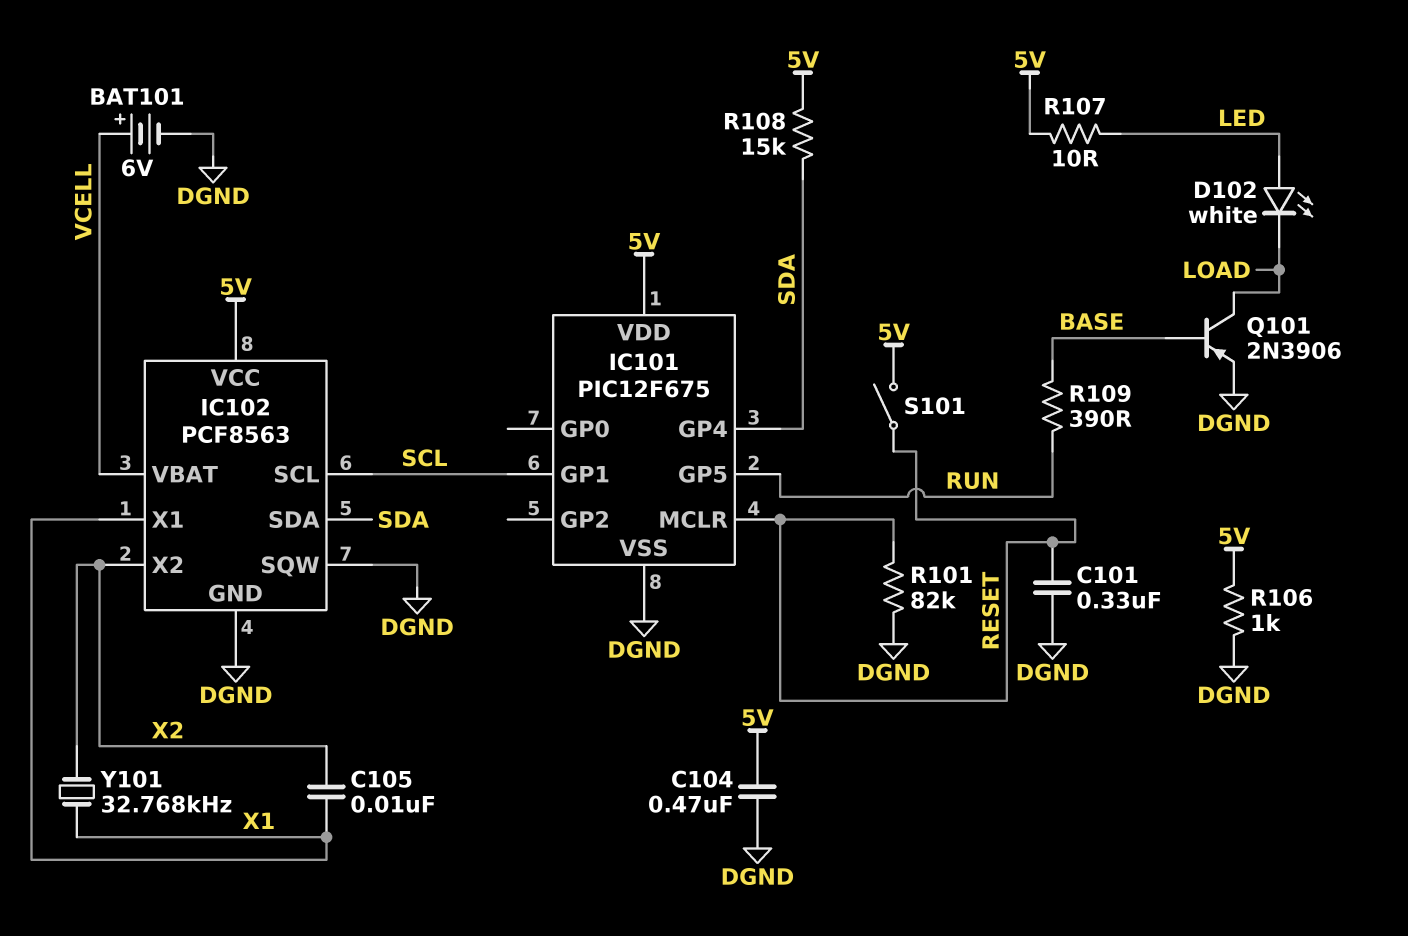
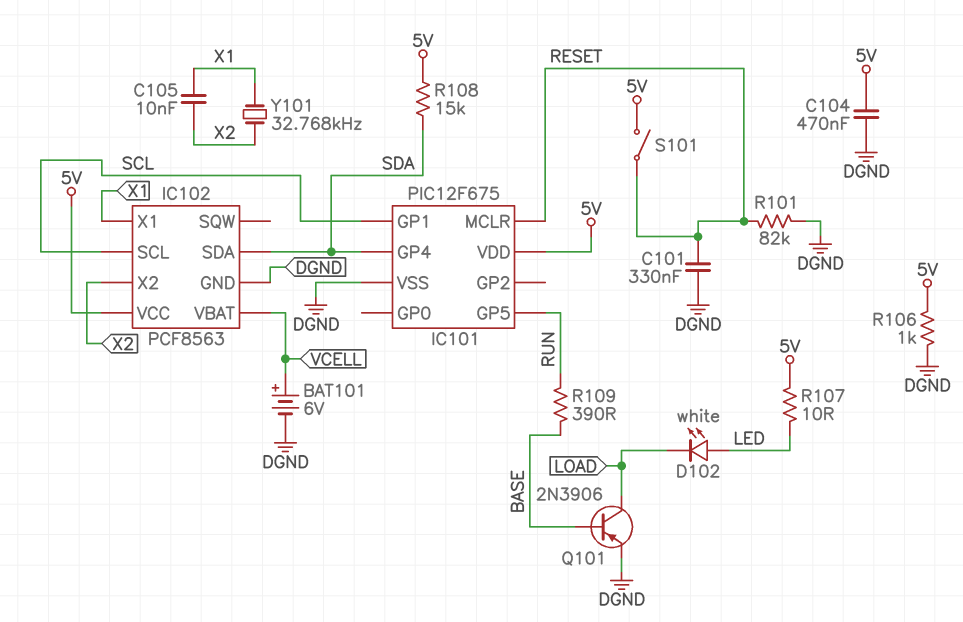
IC102 pin SQW: DGND -> none

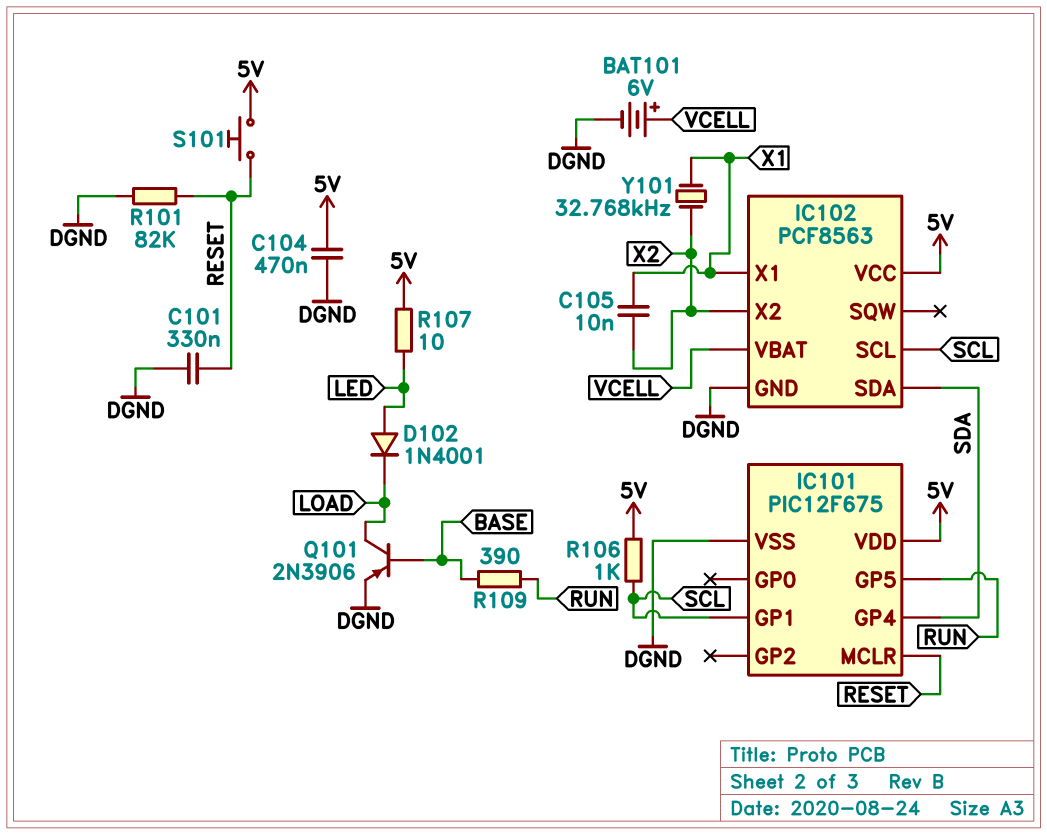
D102: LED white (A LED, K LOAD) -> diode 1N4001 (A LED, K LOAD)
R106: 1k (5V, DGND) -> 1k (5V, SCL)
R108: 15k (5V, SDA) -> none
S101: switch (5V, RESET) -> button (5V, RESET)

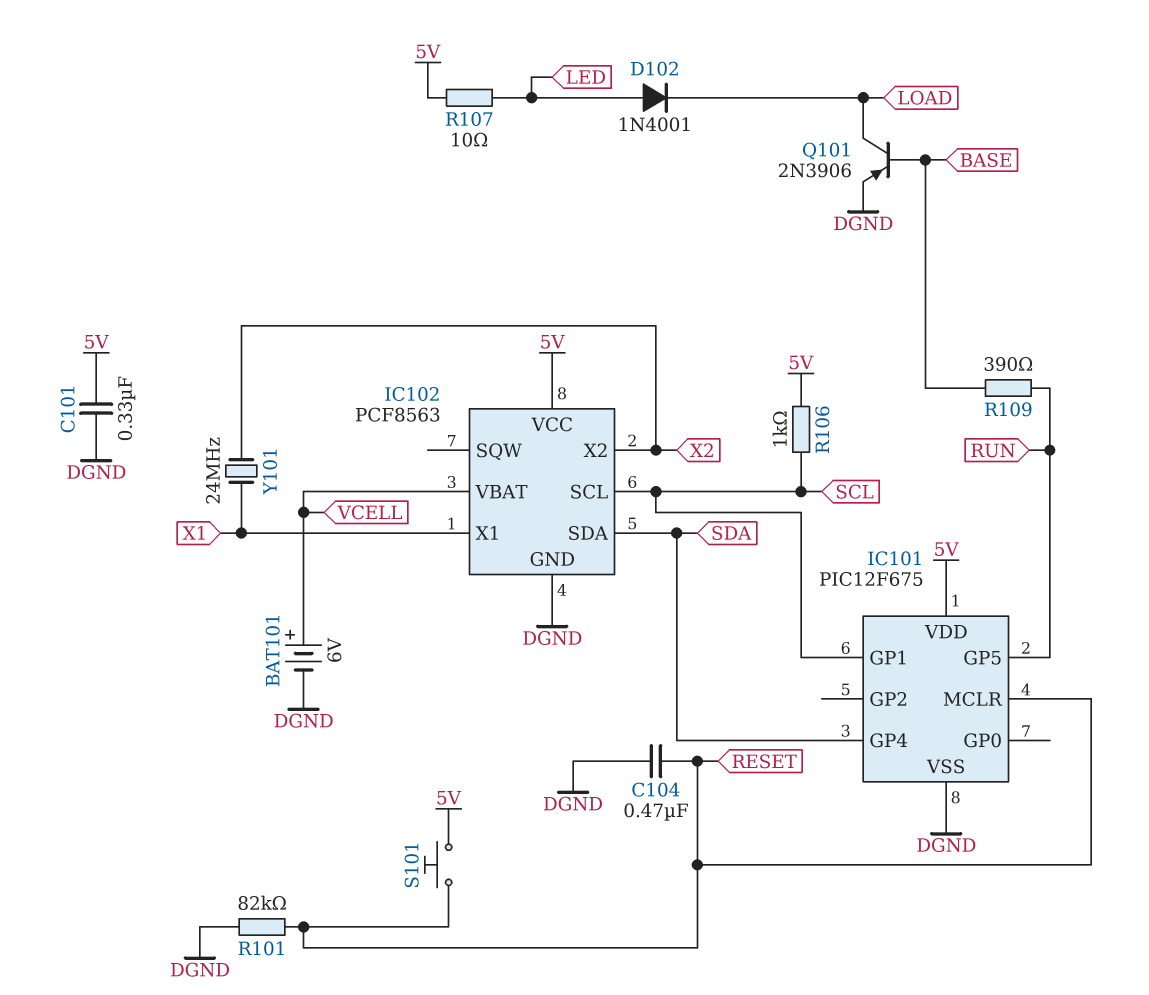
C101: 330nF (DGND, RESET) -> 330nF (5V, DGND)
C104: 470nF (5V, DGND) -> 470nF (DGND, RESET)
C105: 10nF (X1, X2) -> none
Y101: 32.768kHz (X1, X2) -> 24MHz (X1, X2)

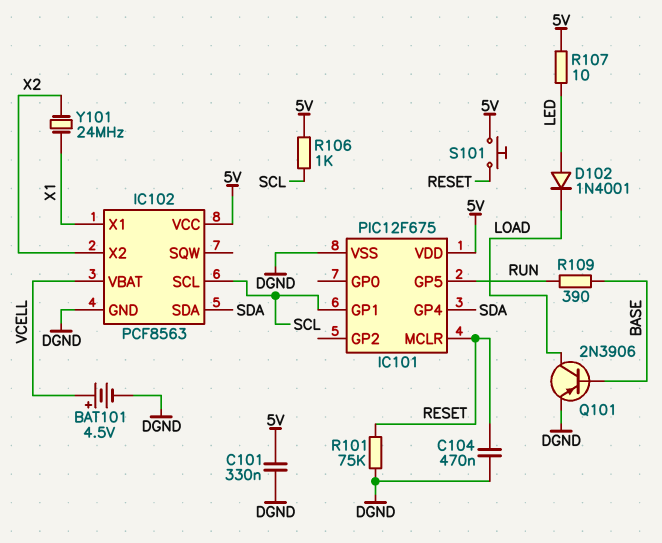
BAT101: 6V (plus VCELL, minus DGND) -> 4.5V (plus VCELL, minus DGND)
R101: 82k (DGND, RESET) -> 75k (DGND, RESET)

